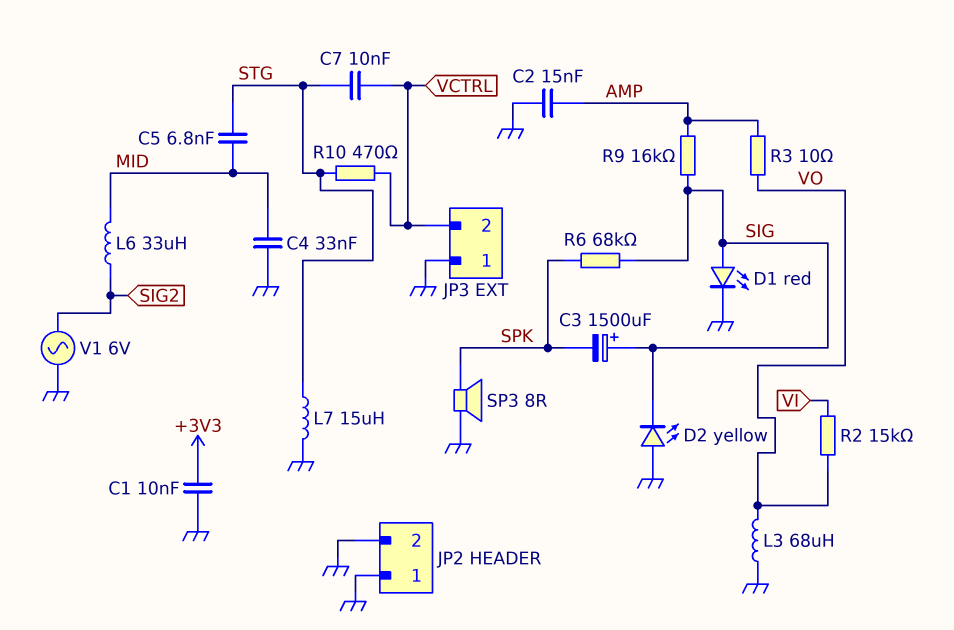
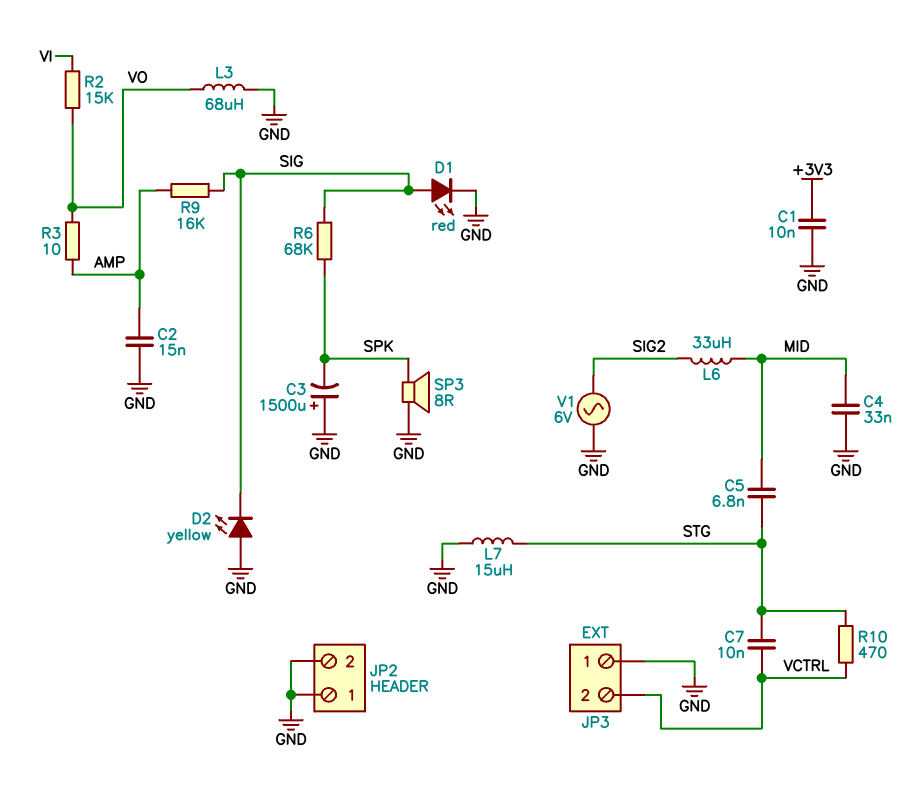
C3: 1500uF (plus SIG, minus SPK) -> 1500uF (plus GND, minus SPK)

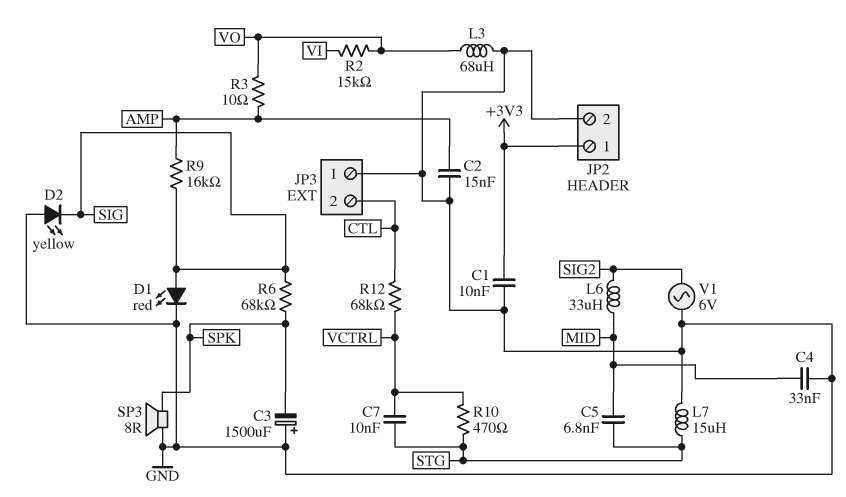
JP2 pin 1: GND -> +3V3
JP3 pin 2: VCTRL -> CTL
R12: none -> 68k (CTL, VCTRL)

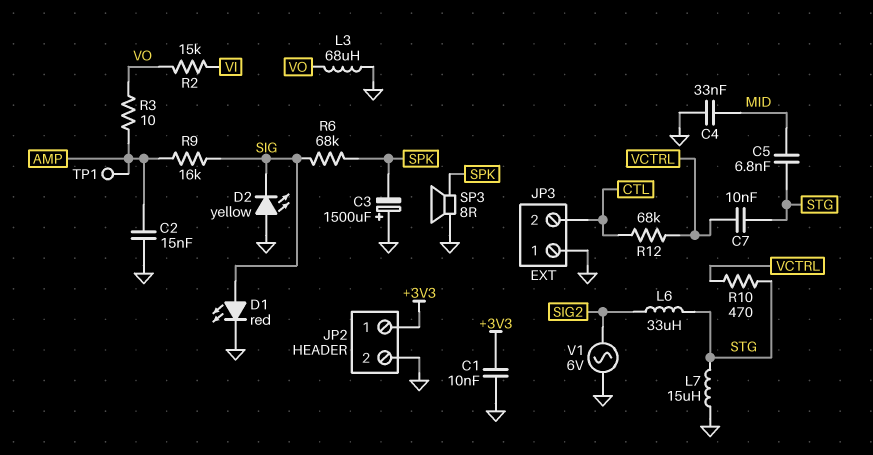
L6: 33uH (MID, SIG2) -> 33uH (SIG2, STG)
TP1: none -> test point (AMP)

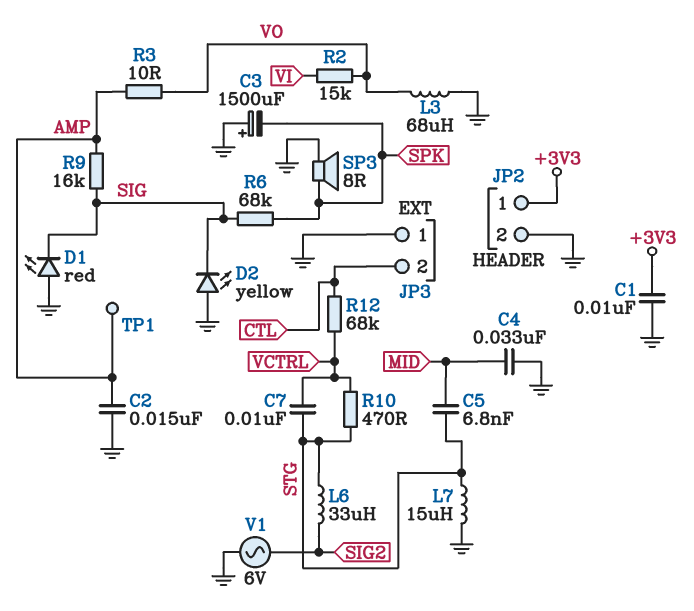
D1: LED red (A SIG, K GND) -> LED red (A GND, K SIG)

